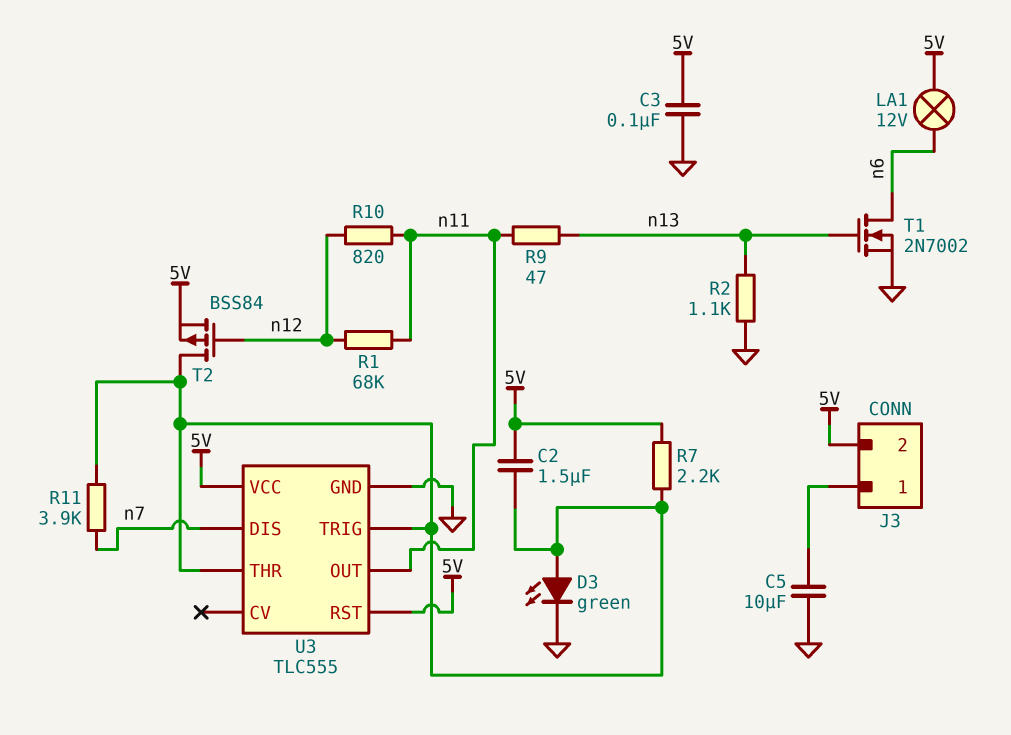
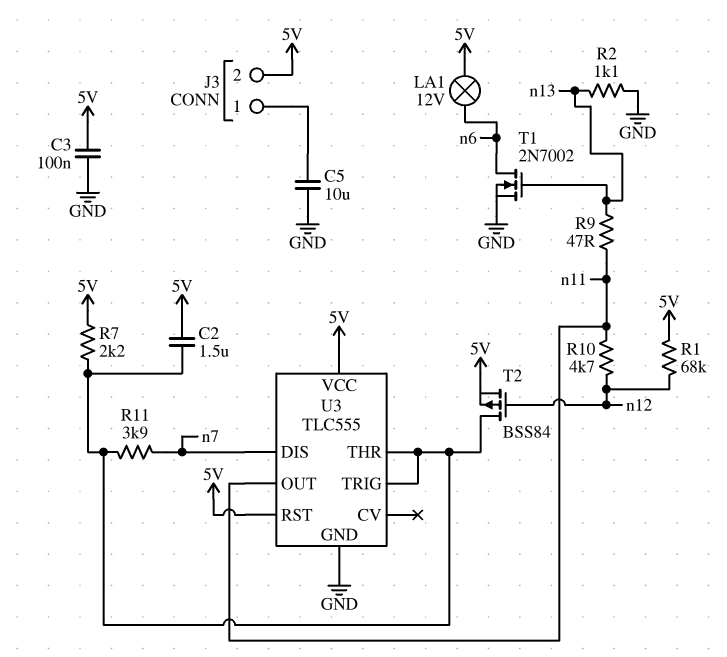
D3: LED green (A U3/THR, K GND) -> none
R1: 68k (n11, n12) -> 68k (5V, n12)
R10: 820 (n11, n12) -> 4.7k (n11, n12)

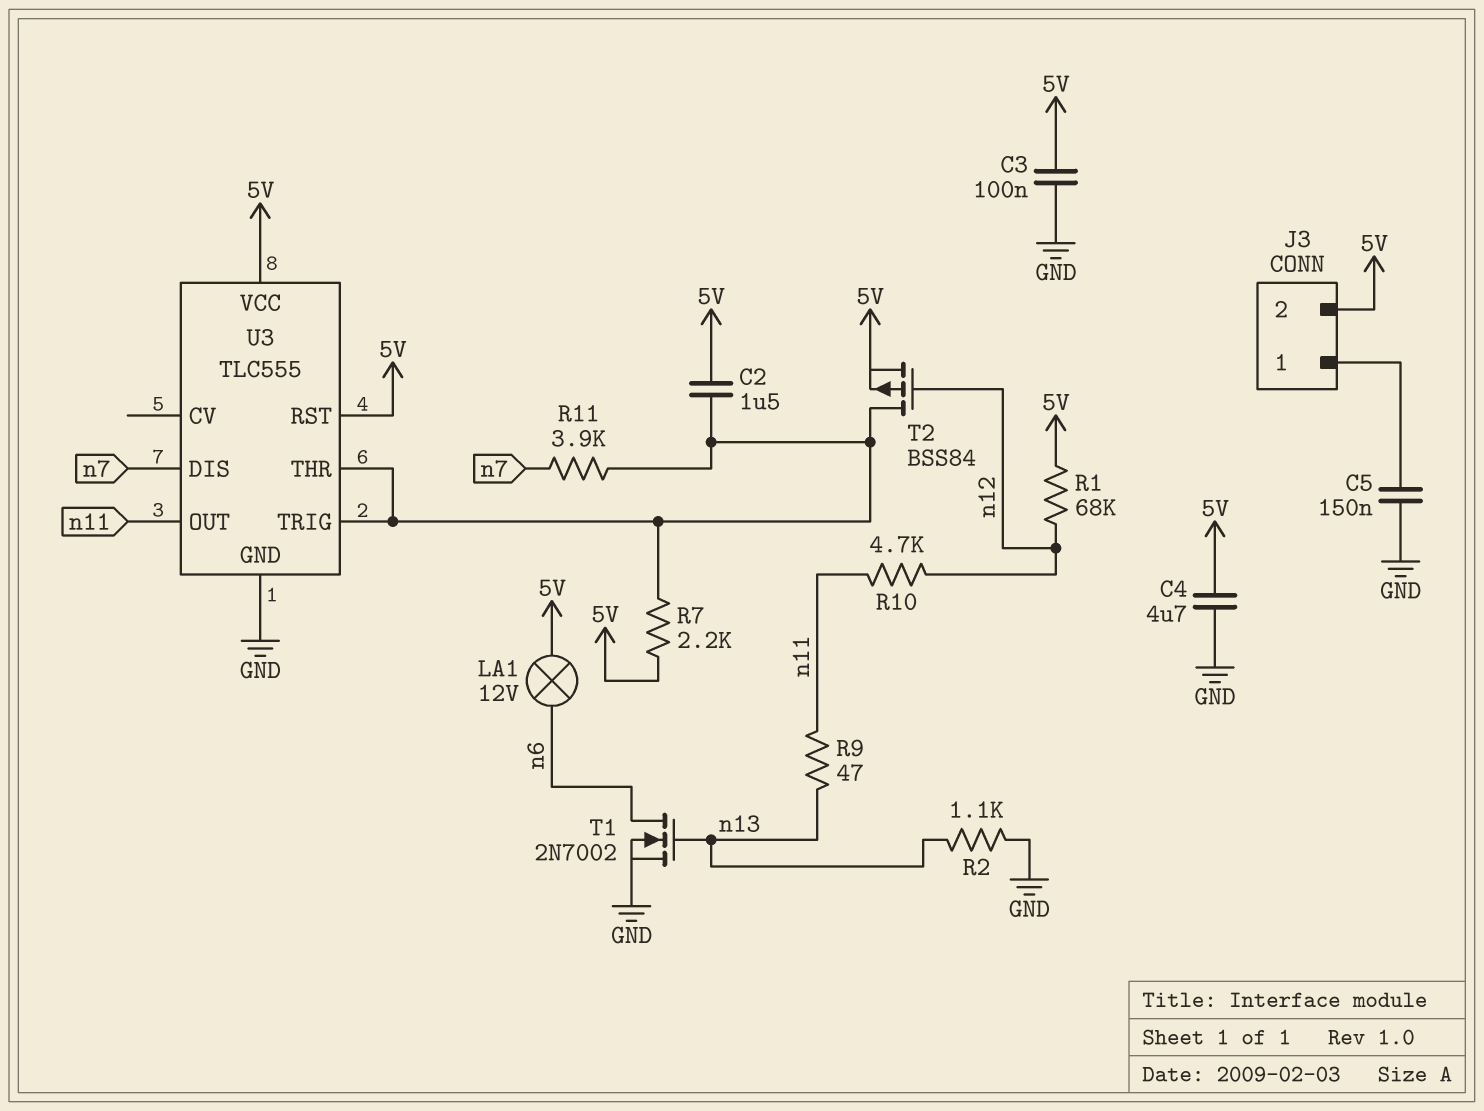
C4: none -> 4.7uF (5V, GND)
C5: 10uF (GND, J3/1) -> 150nF (GND, J3/1)

